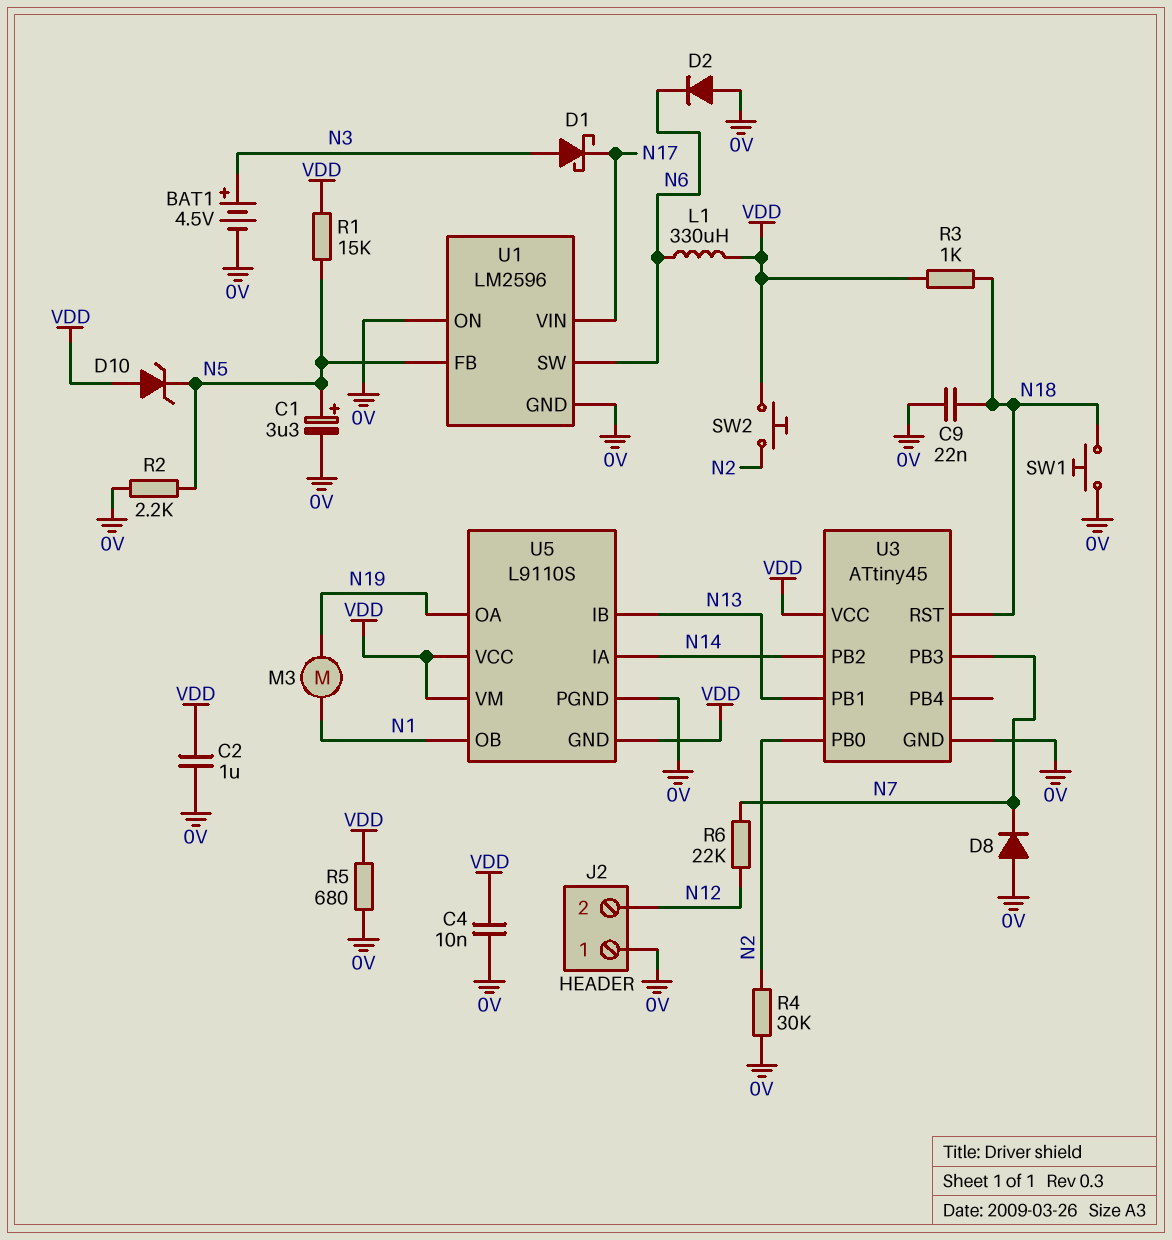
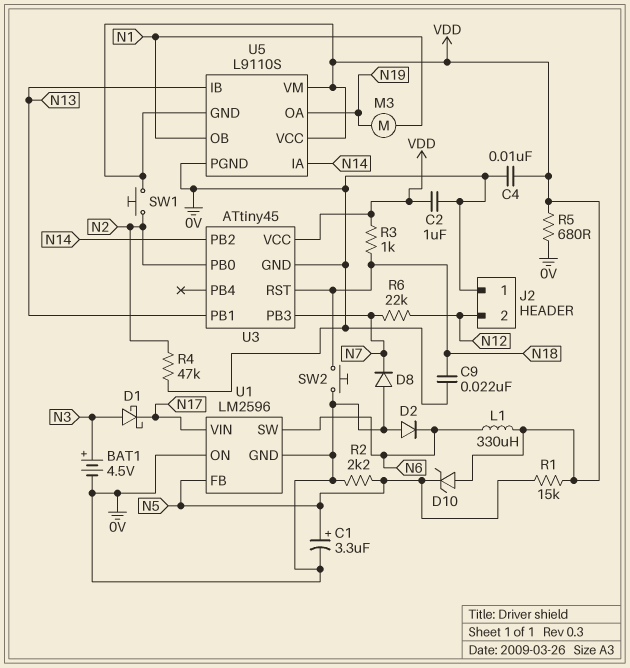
R4: 30k (0V, N2) -> 47k (0V, N2)
SW1: button (0V, N18) -> button (N2, VDD)
SW2: button (N2, VDD) -> button (0V, N18)

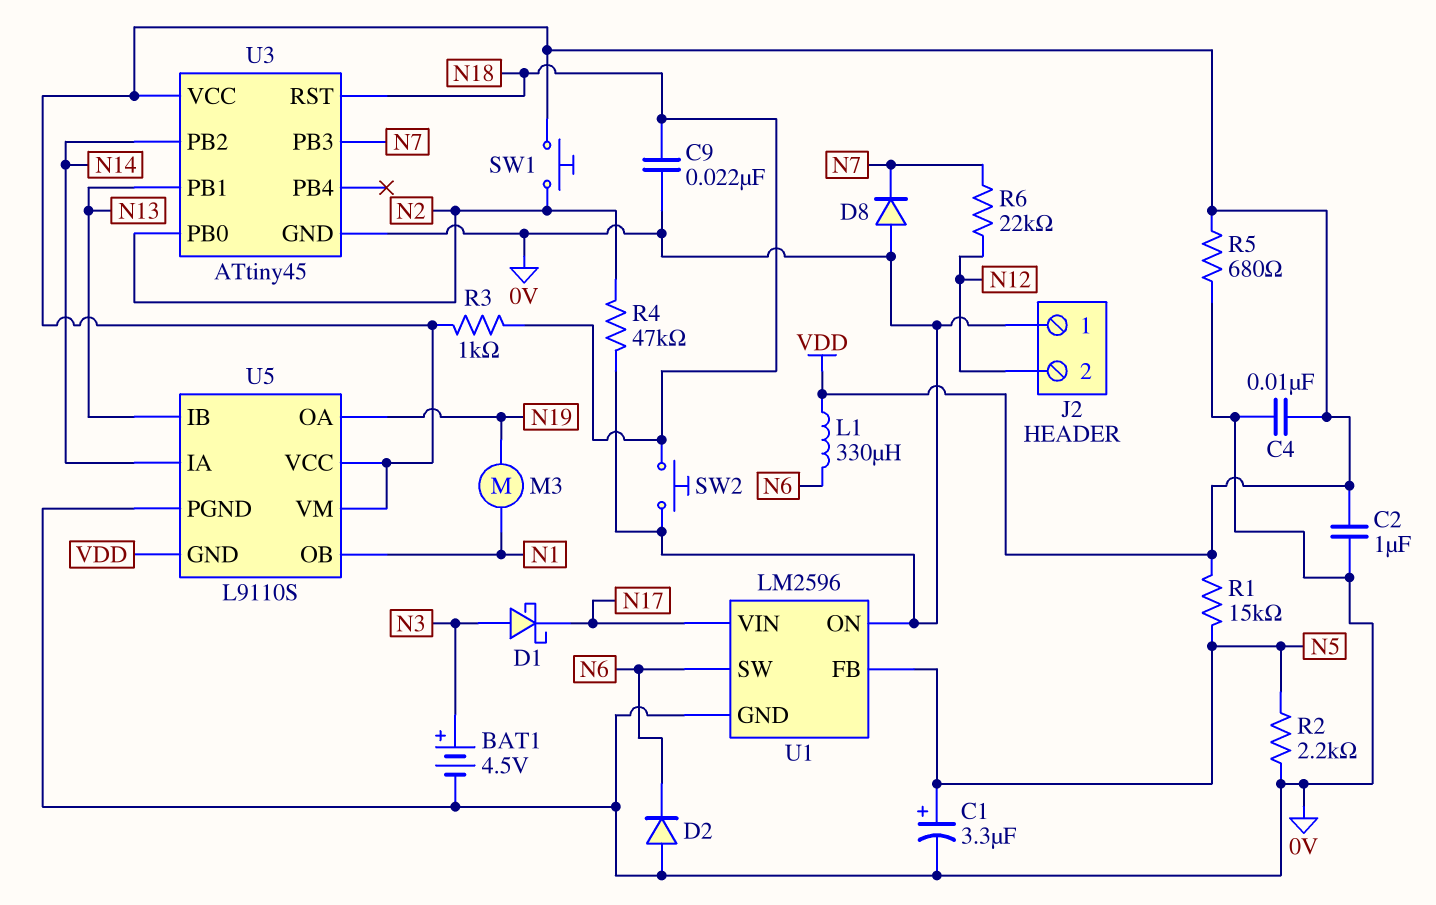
D10: zener (A VDD, K N5) -> none

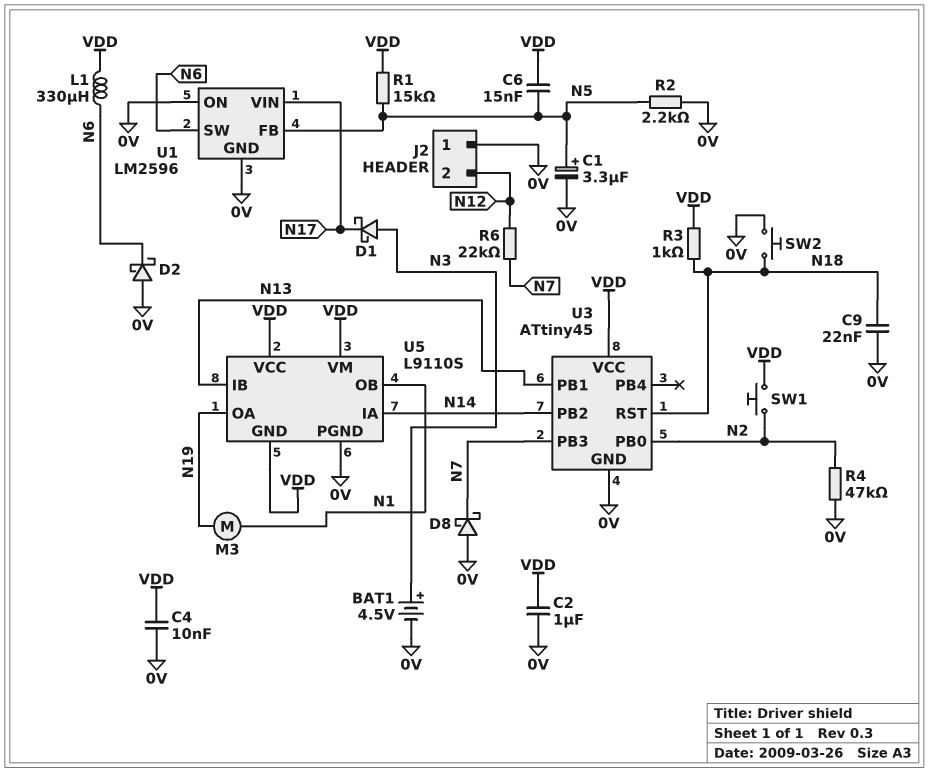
C6: none -> 15nF (N5, VDD)
D2: diode (A 0V, K N6) -> schottky (A 0V, K N6)
D8: diode (A 0V, K N7) -> schottky (A 0V, K N7)
R5: 680 (0V, VDD) -> none

